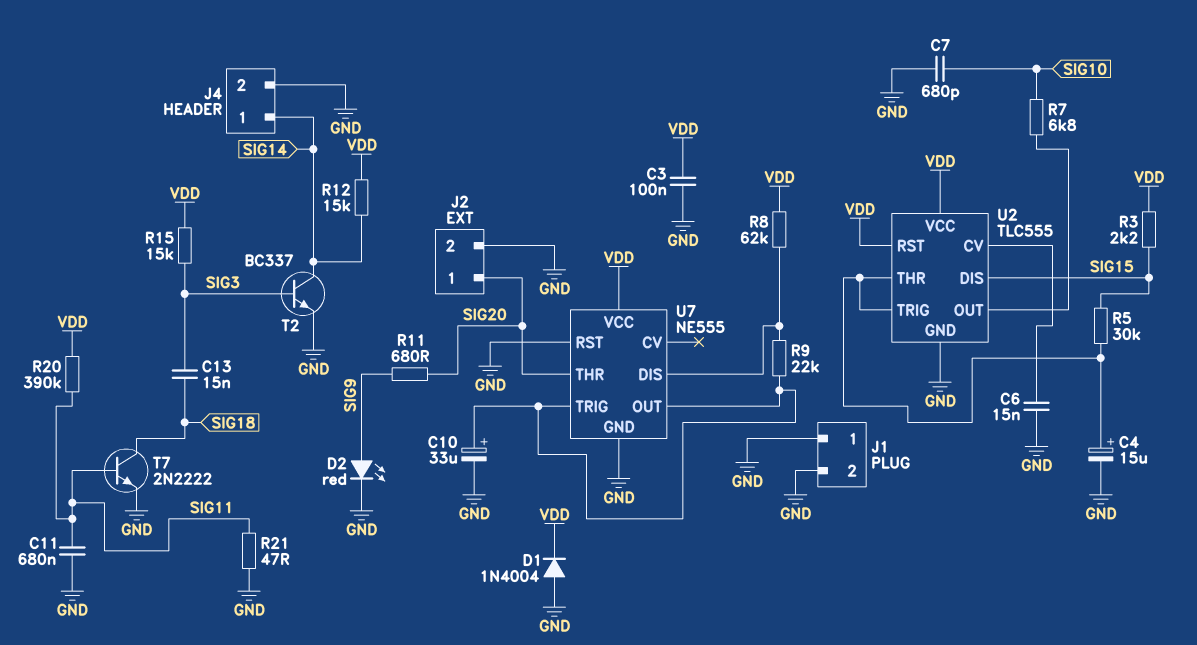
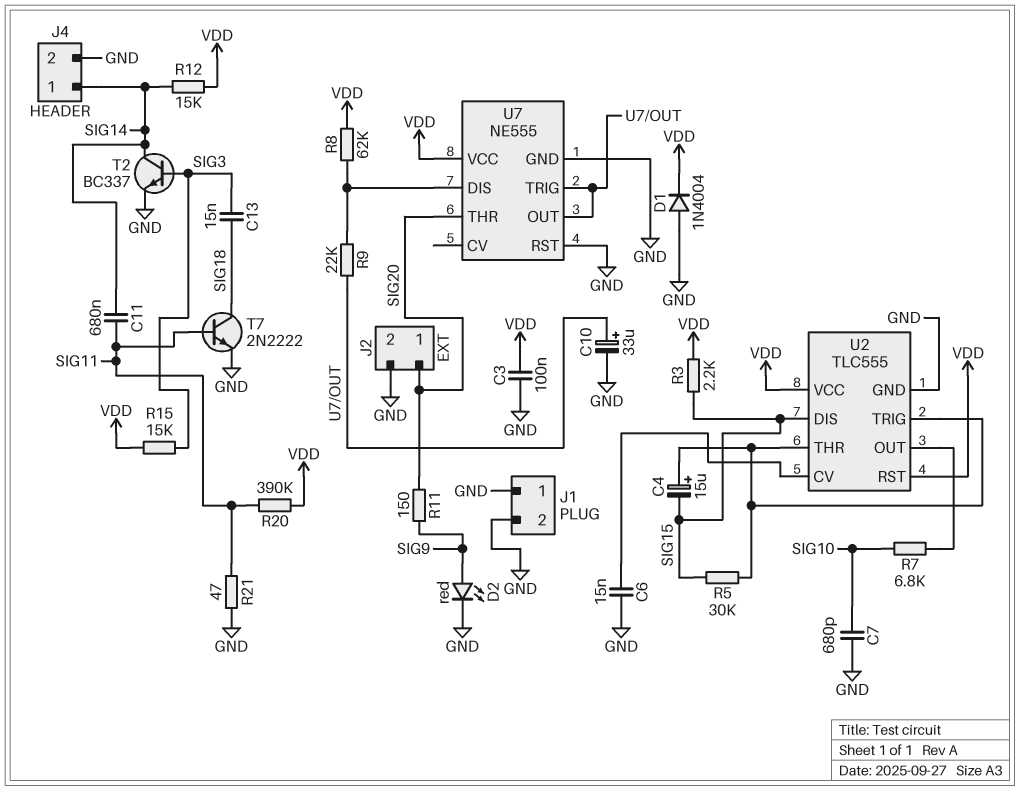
C4: 15uF (plus U2/THR, minus GND) -> 15uF (plus U2/THR, minus SIG15)
C11: 680nF (GND, SIG11) -> 680nF (SIG11, SIG14)
R11: 680 (SIG9, SIG20) -> 150 (SIG9, SIG20)

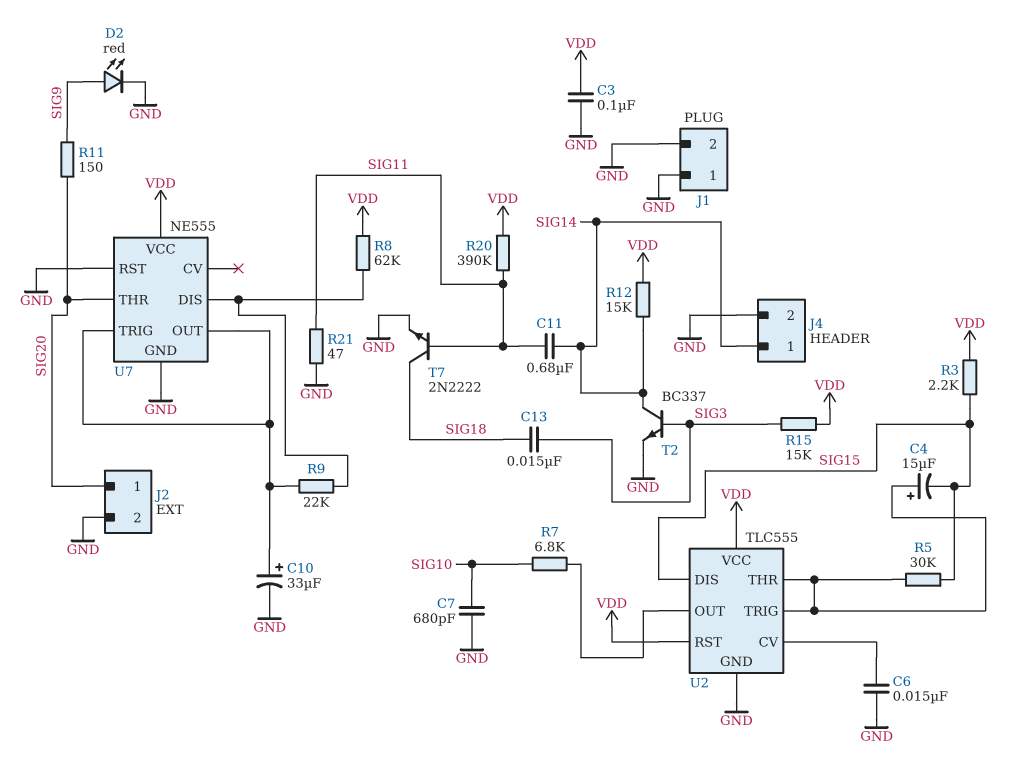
D1: diode 1N4004 (A GND, K VDD) -> none

